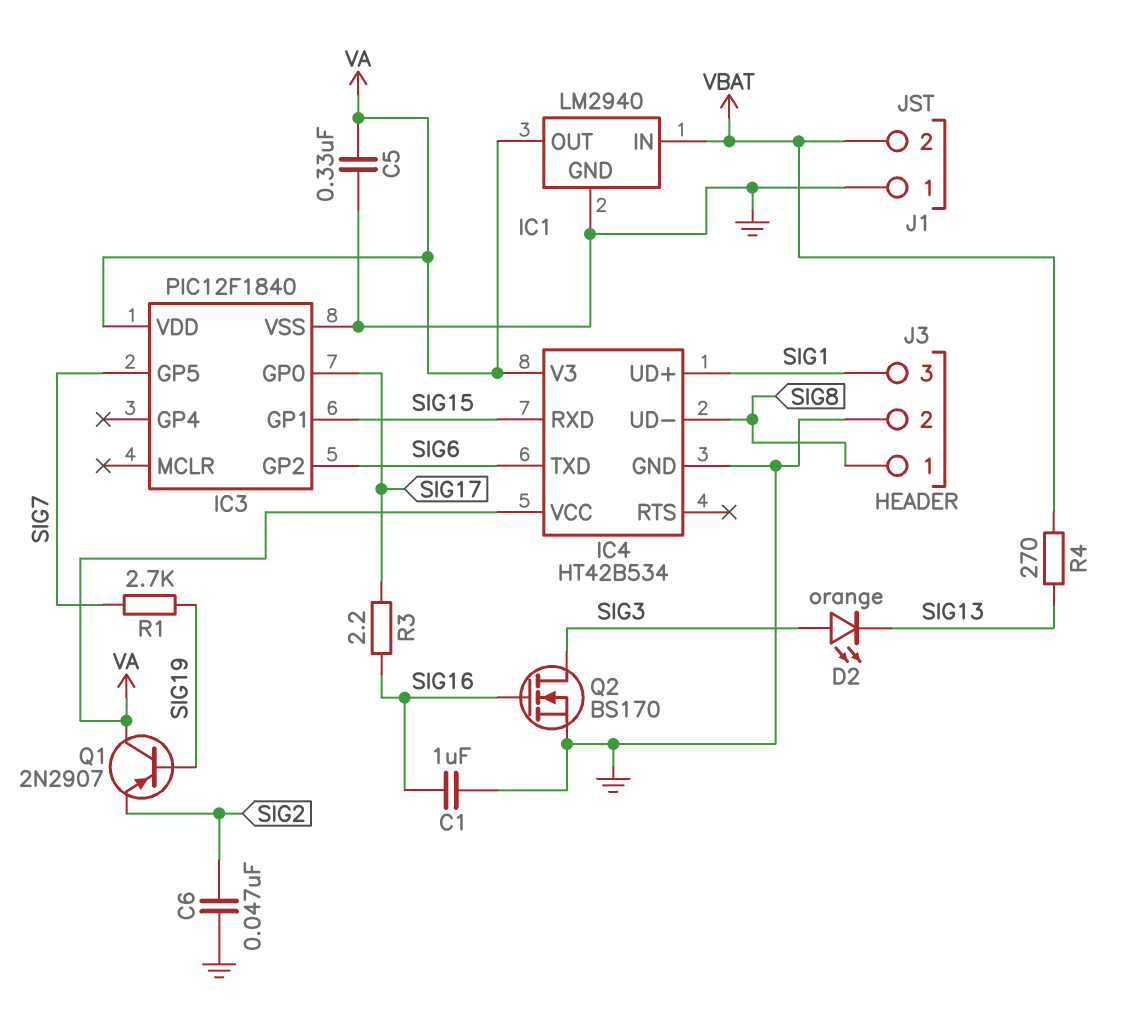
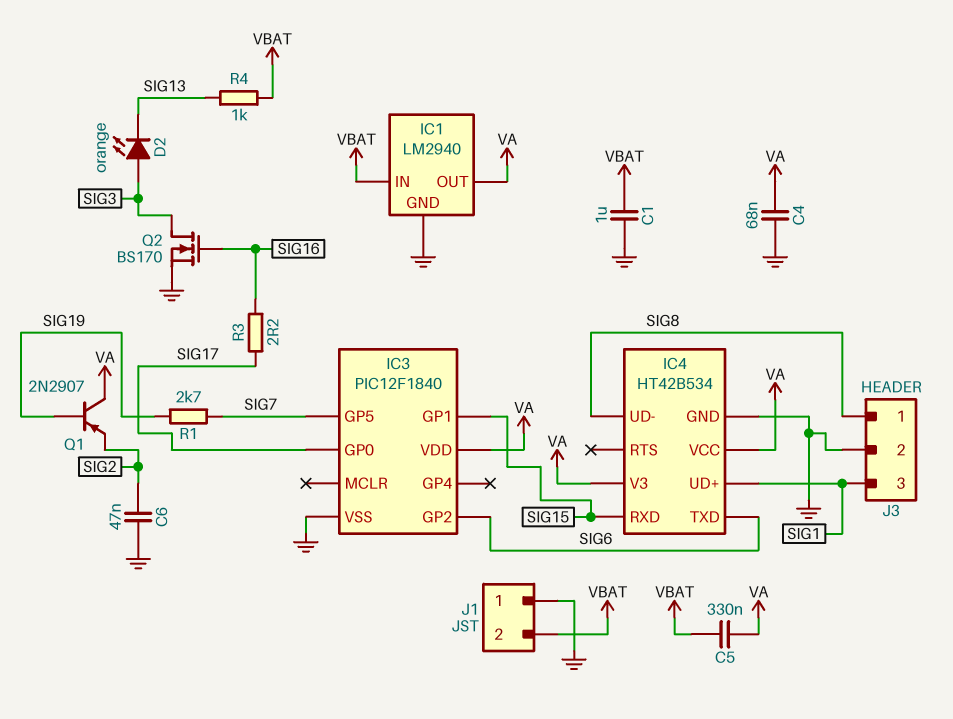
C1: 1uF (GND, SIG16) -> 1uF (GND, VBAT)
C4: none -> 68nF (GND, VA)
C5: 330nF (GND, VA) -> 330nF (VA, VBAT)
R4: 270 (SIG13, VBAT) -> 1k (SIG13, VBAT)

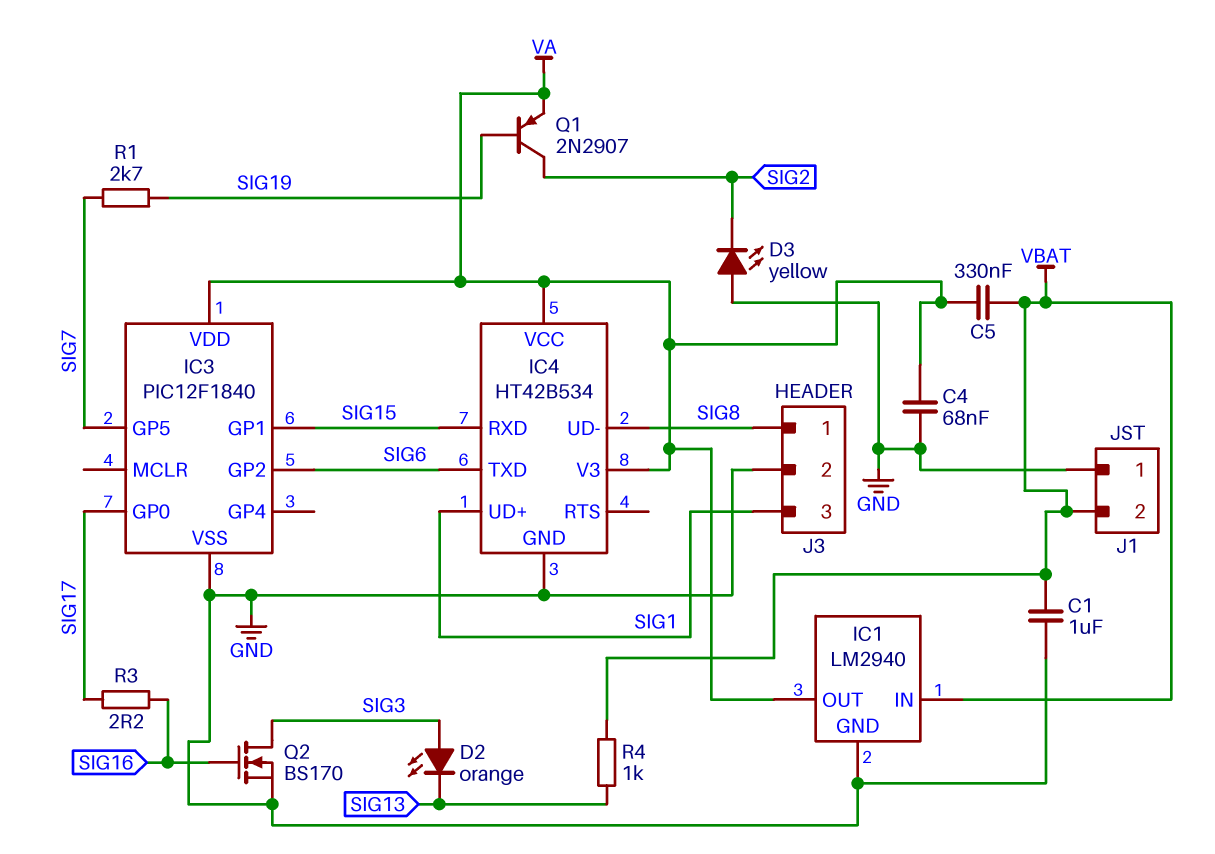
C6: 47nF (GND, SIG2) -> none
D3: none -> LED yellow (A GND, K SIG2)
Q1: PNP 2N2907 (B SIG19, C VA, E SIG2) -> PNP 2N2907 (B SIG19, C SIG2, E VA)

